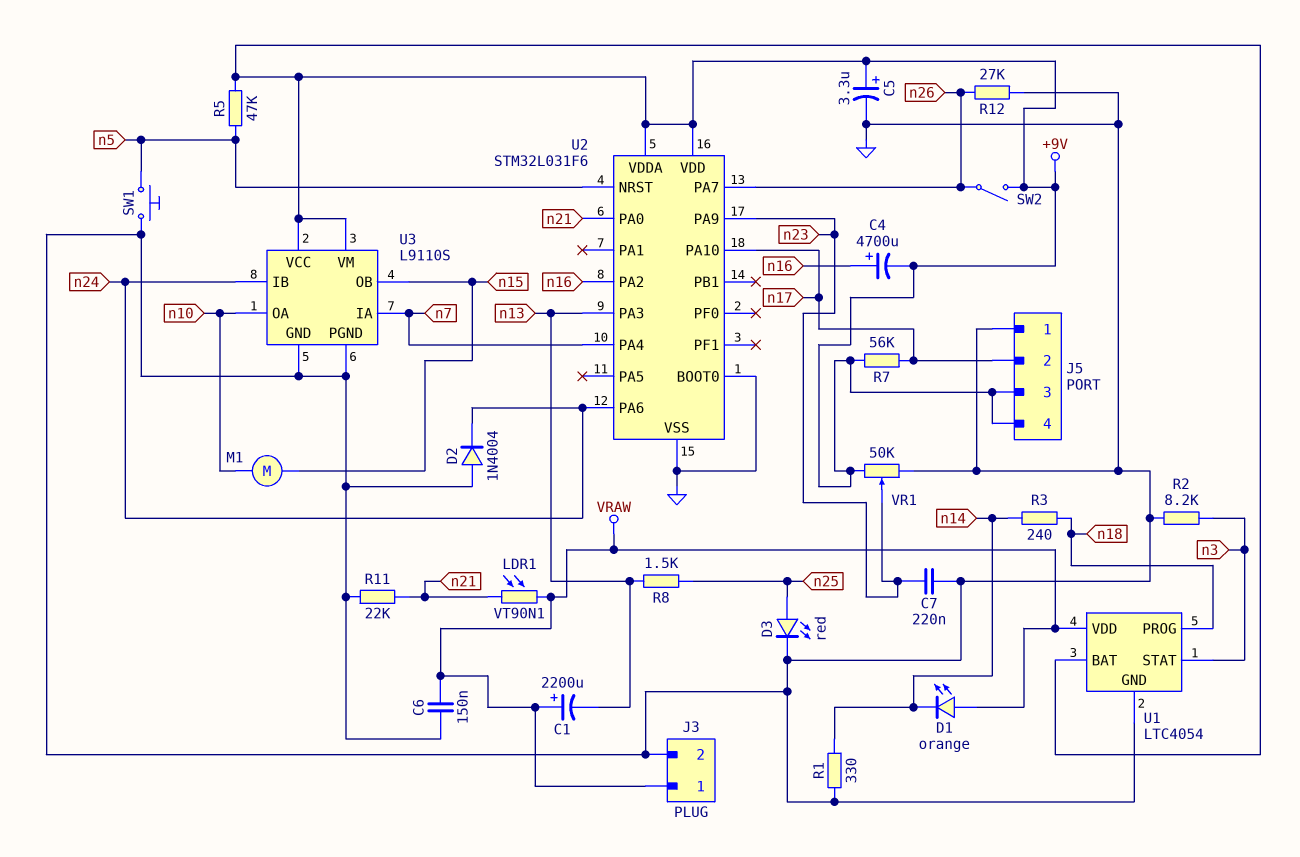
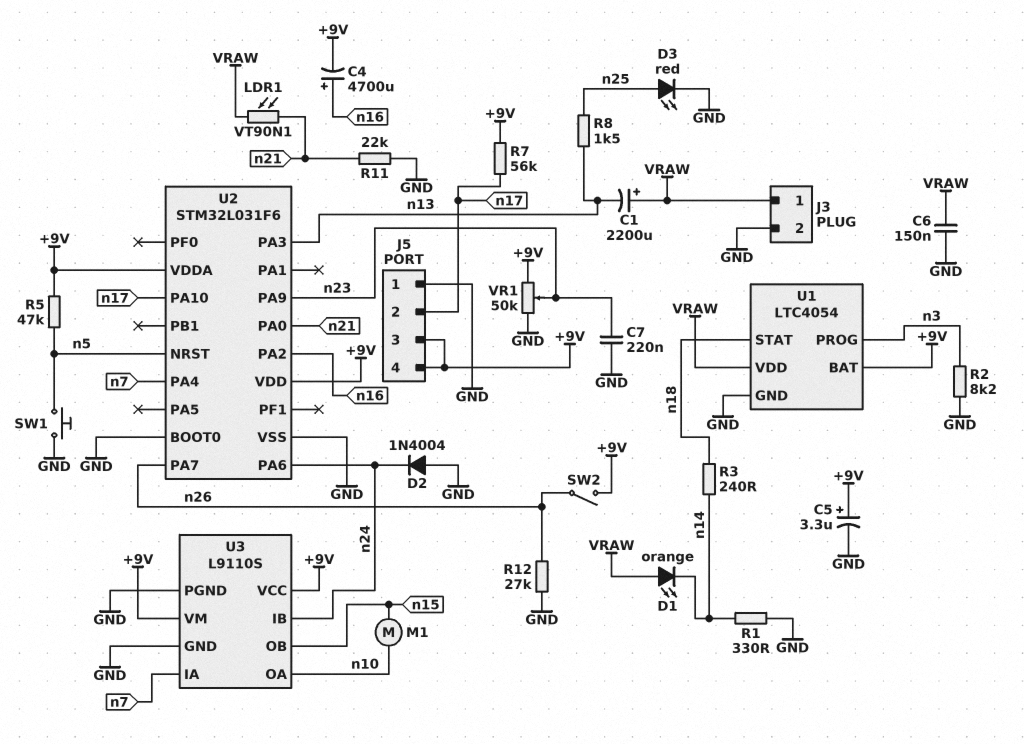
U1 pin PROG: n18 -> n3
U1 pin STAT: n3 -> n18

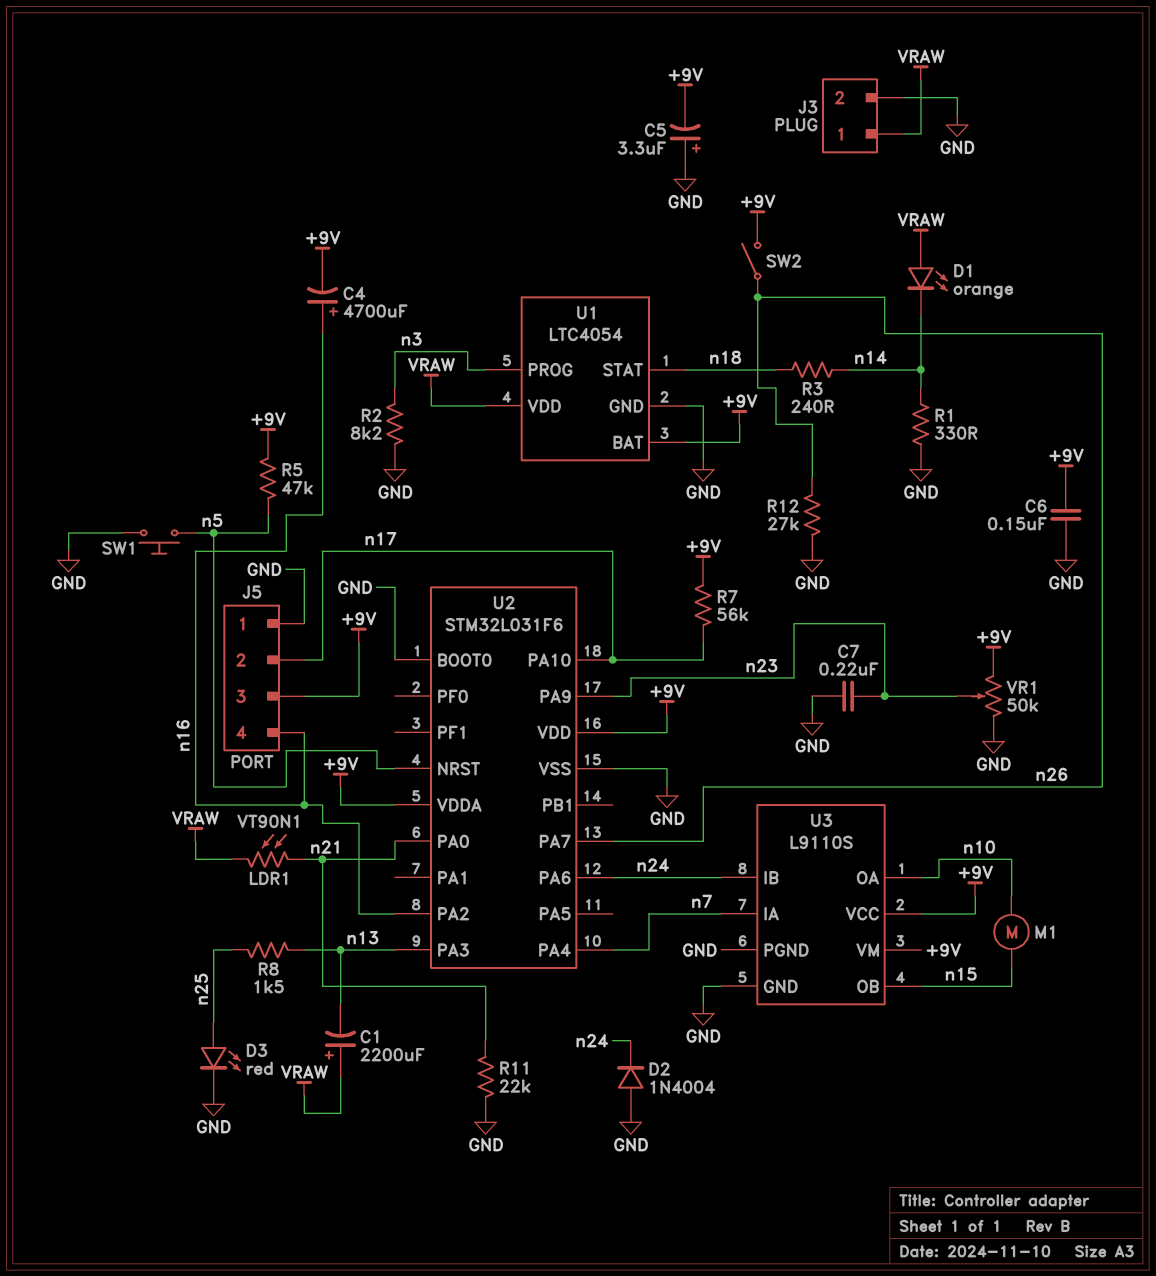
C5: 3.3uF (plus +9V, minus GND) -> 3.3uF (plus GND, minus +9V)
C6: 150nF (GND, VRAW) -> 150nF (+9V, GND)
J5 pin 4: +9V -> n16

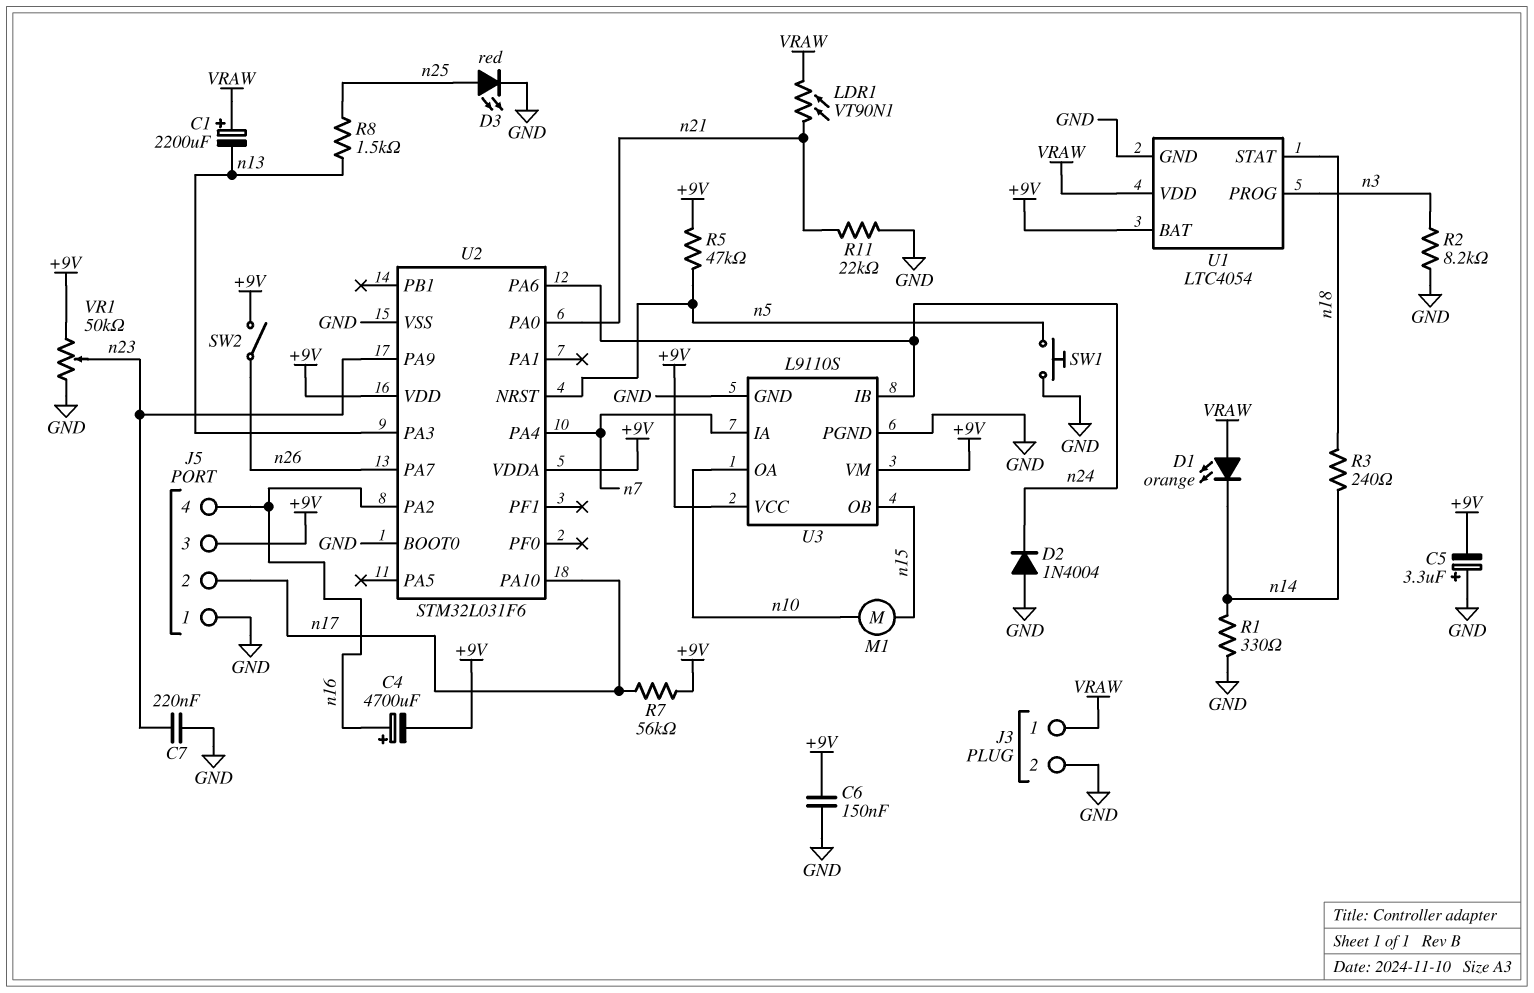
R12: 27k (GND, n26) -> none

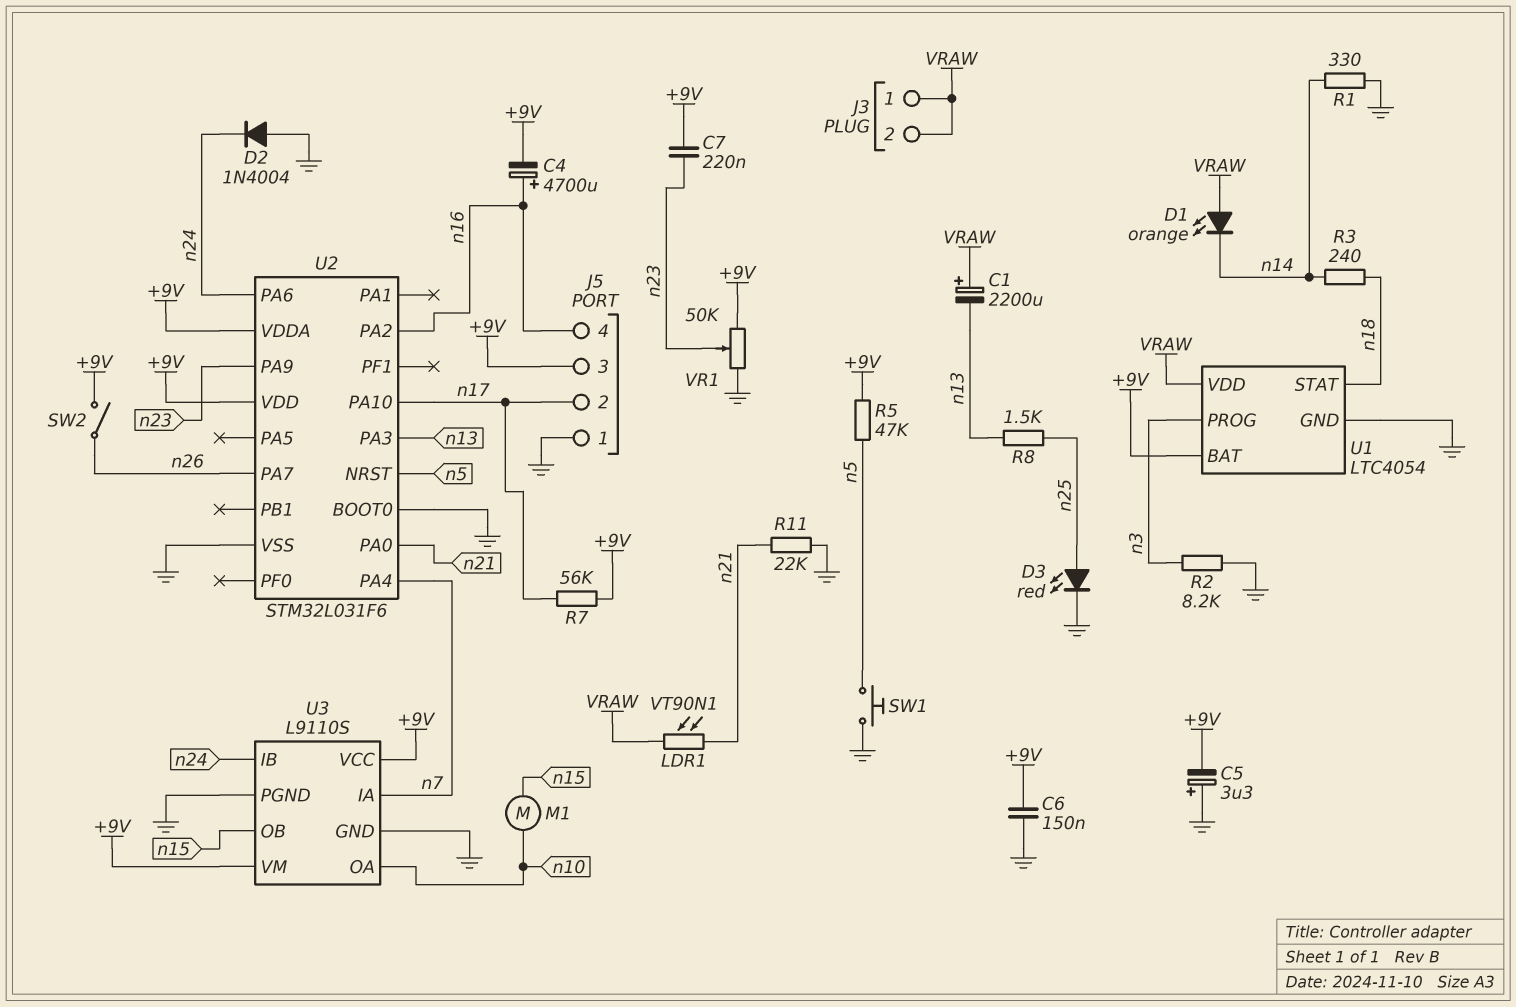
C7: 220nF (GND, n23) -> 220nF (+9V, n23)
J3 pin 2: GND -> VRAW

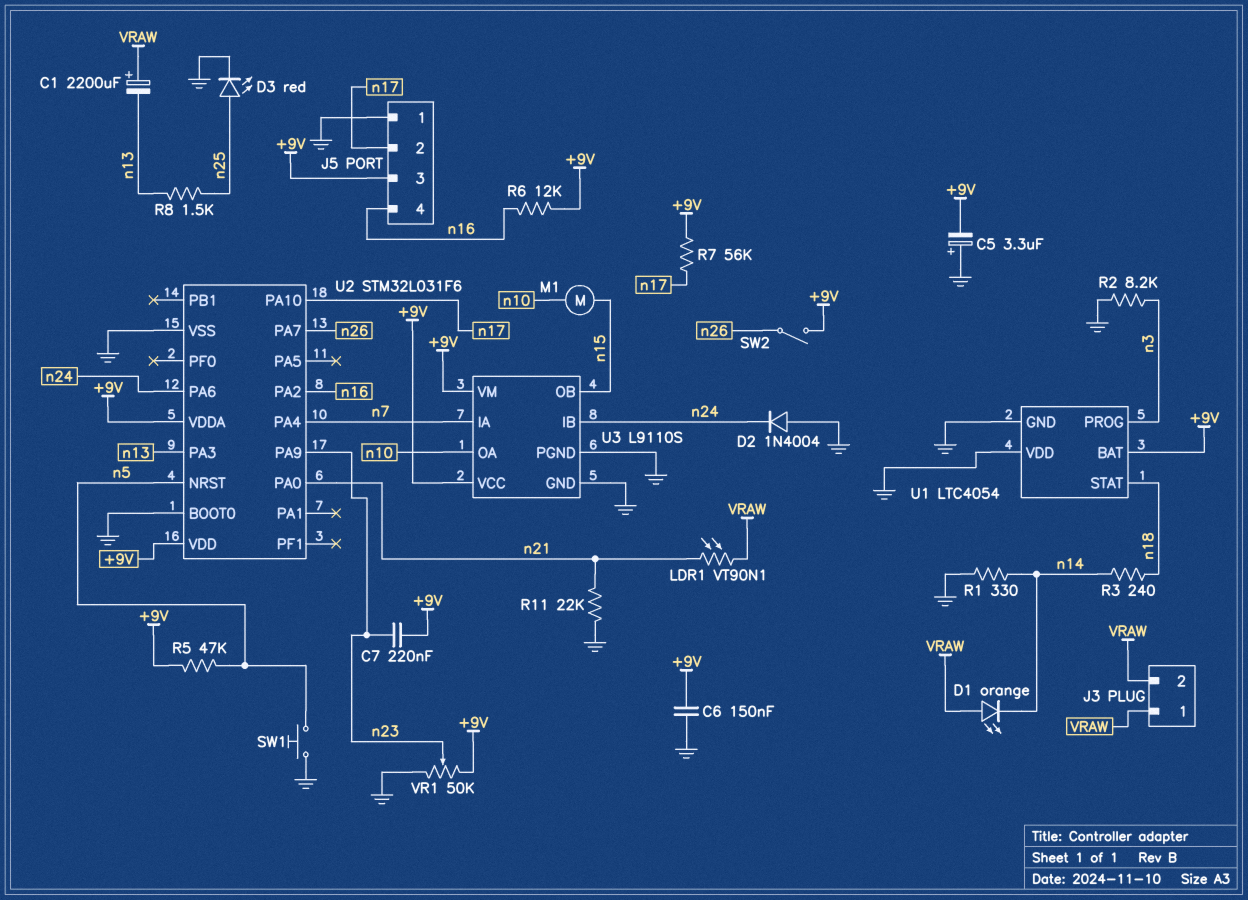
C4: 4700uF (plus n16, minus +9V) -> none
R6: none -> 12k (+9V, n16)
U1 pin VDD: VRAW -> GND

